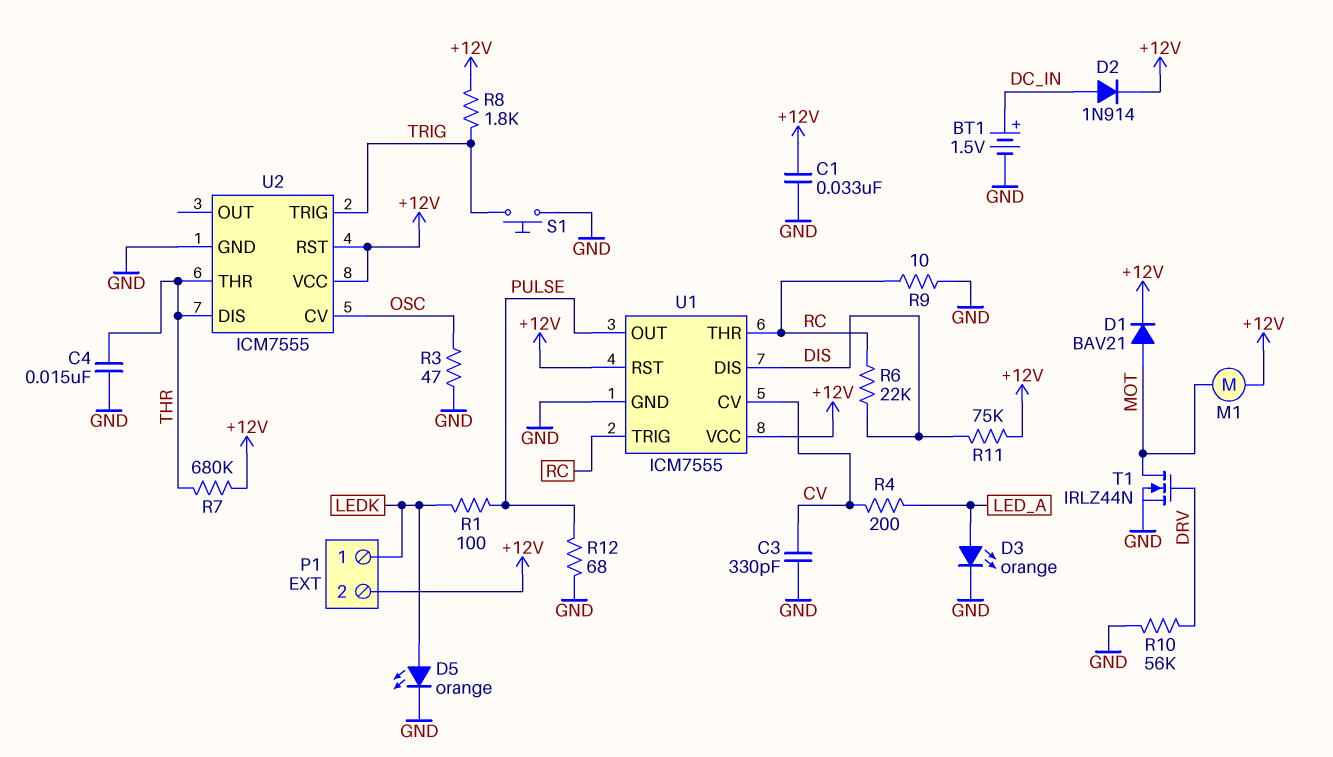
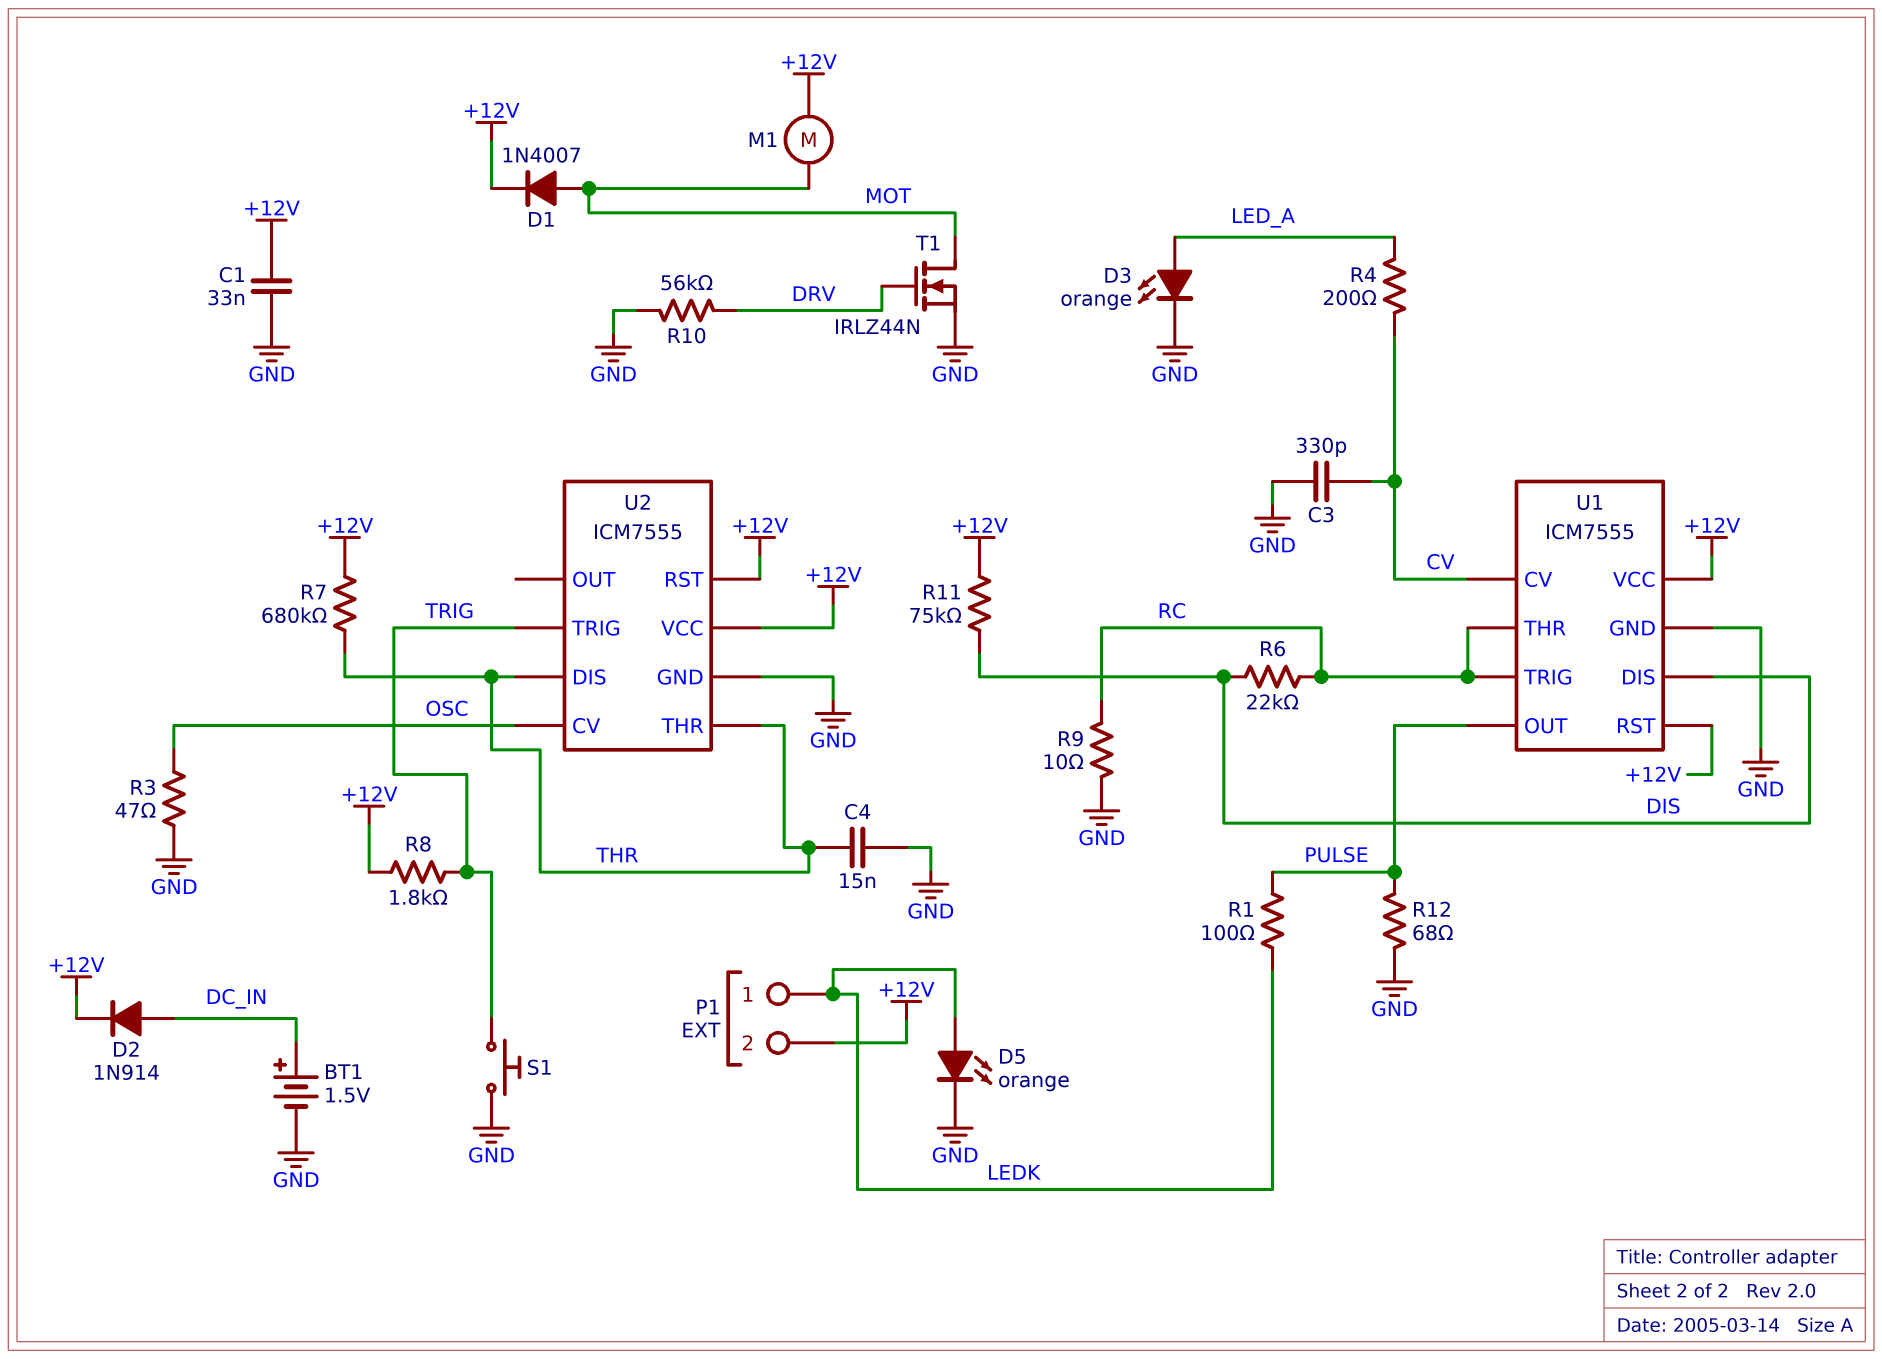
D1: diode BAV21 (A MOT, K +12V) -> diode 1N4007 (A MOT, K +12V)

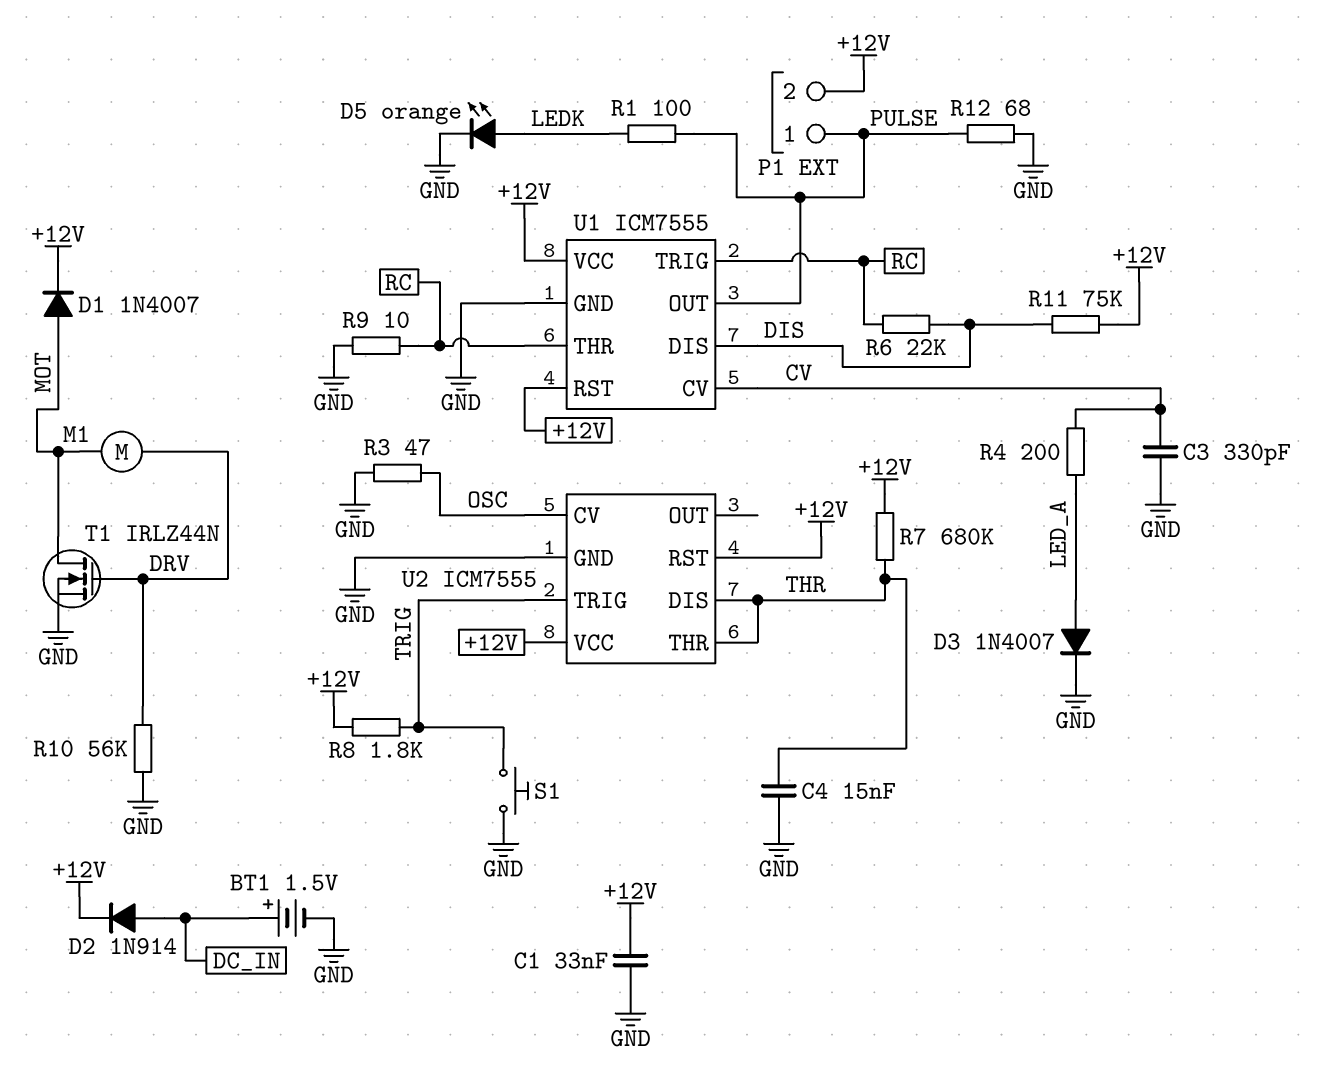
D3: LED orange (A LED_A, K GND) -> diode 1N4007 (A LED_A, K GND)
M1: motor (+12V, MOT) -> motor (DRV, MOT)
P1 pin 1: LEDK -> PULSE

